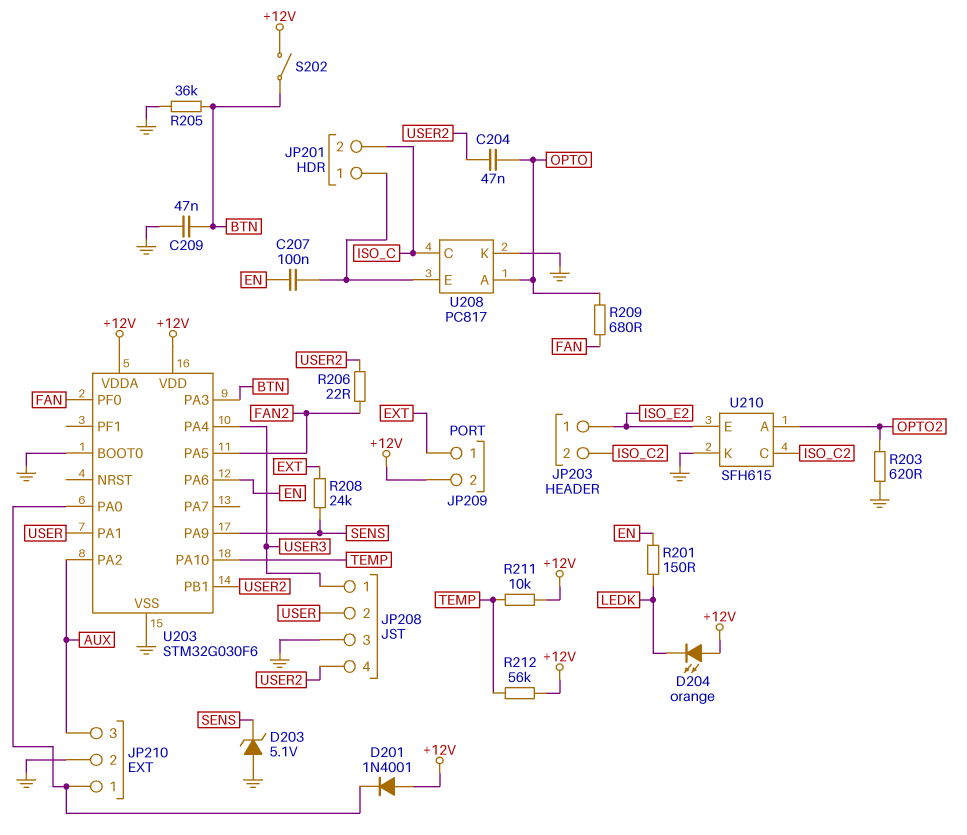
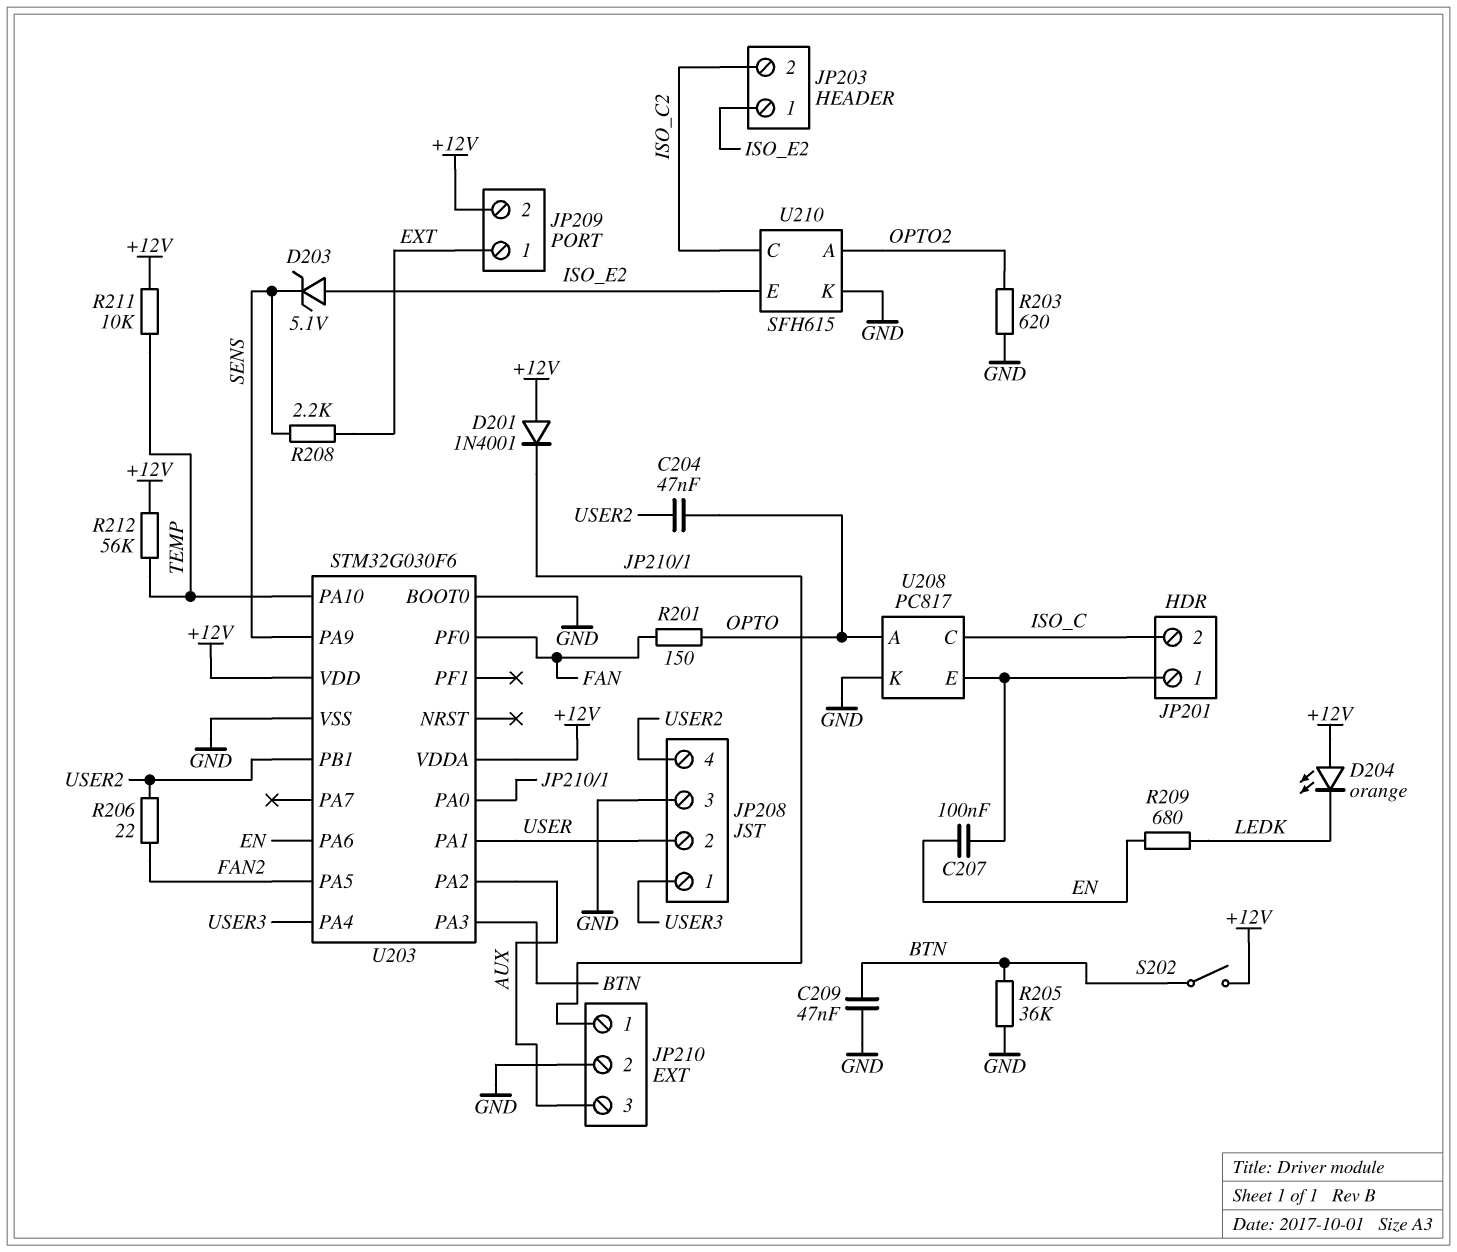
D203: zener 5.1V (A GND, K SENS) -> zener 5.1V (A ISO_E2, K SENS)
R201: 150 (EN, LEDK) -> 150 (FAN, OPTO)
R208: 24k (EXT, SENS) -> 2.2k (EXT, SENS)
R209: 680 (FAN, OPTO) -> 680 (EN, LEDK)

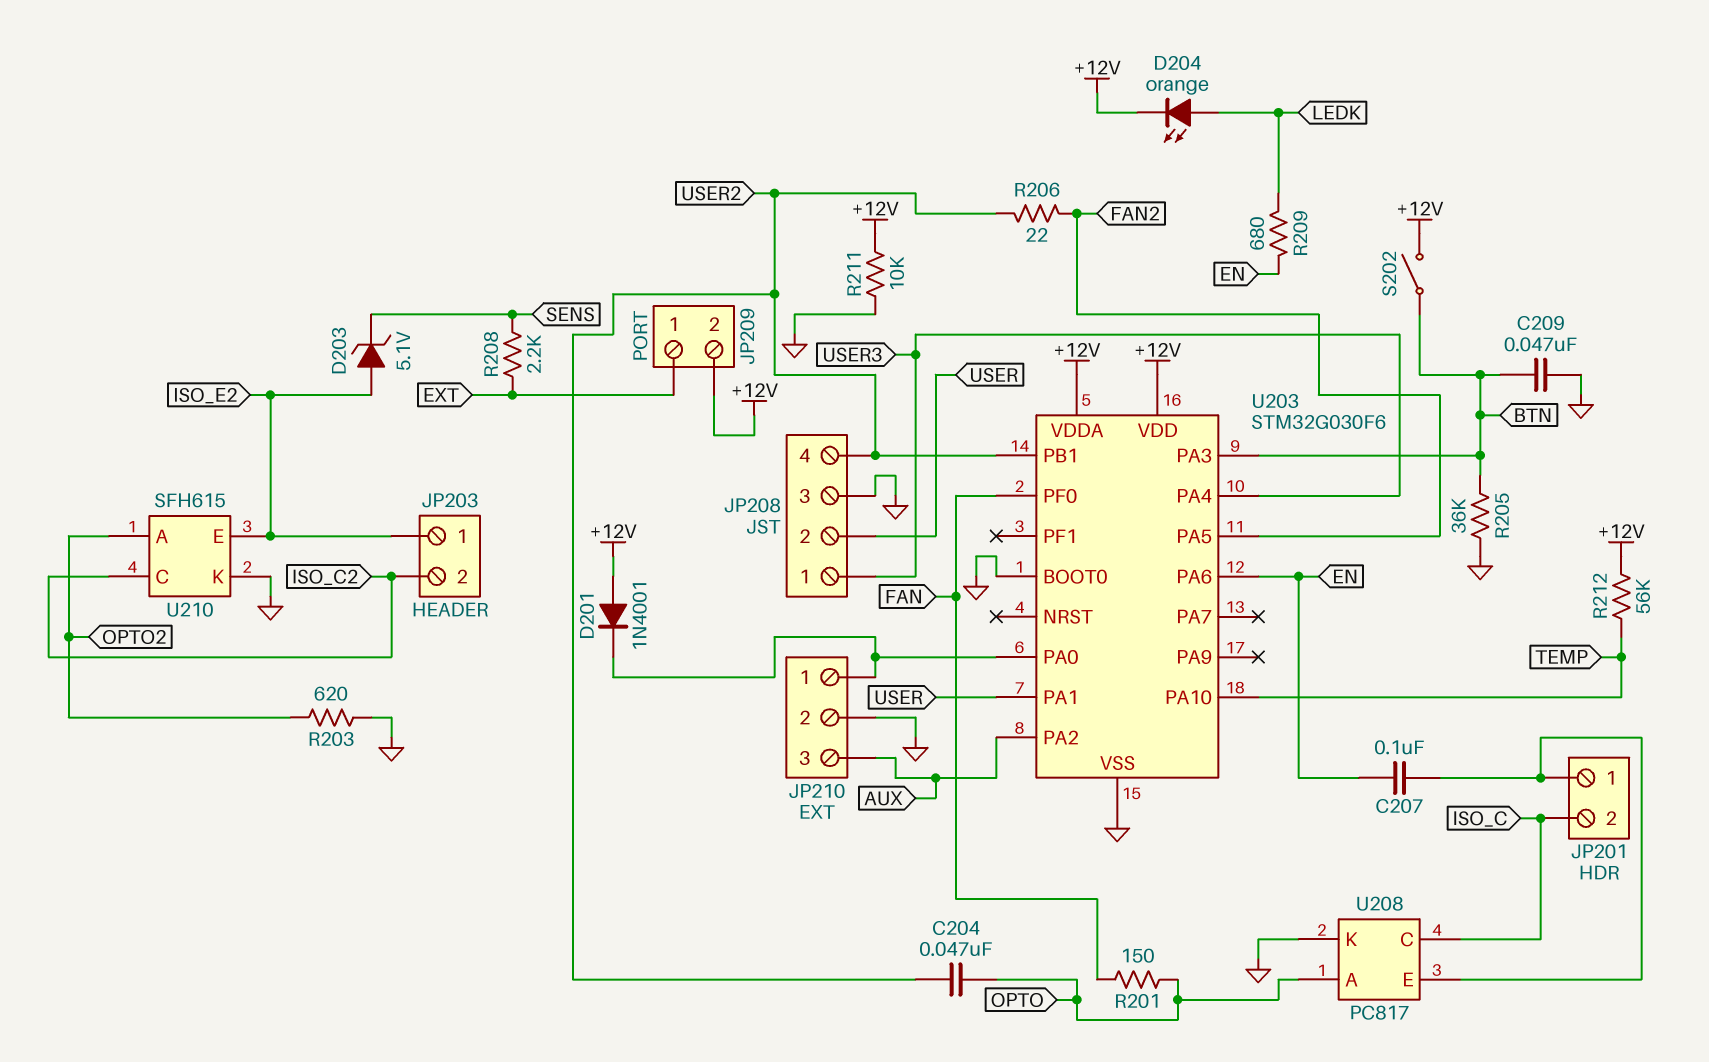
D204: LED orange (A +12V, K LEDK) -> LED orange (A LEDK, K +12V)
R211: 10k (+12V, TEMP) -> 10k (+12V, GND)
U203 pin PA9: SENS -> none

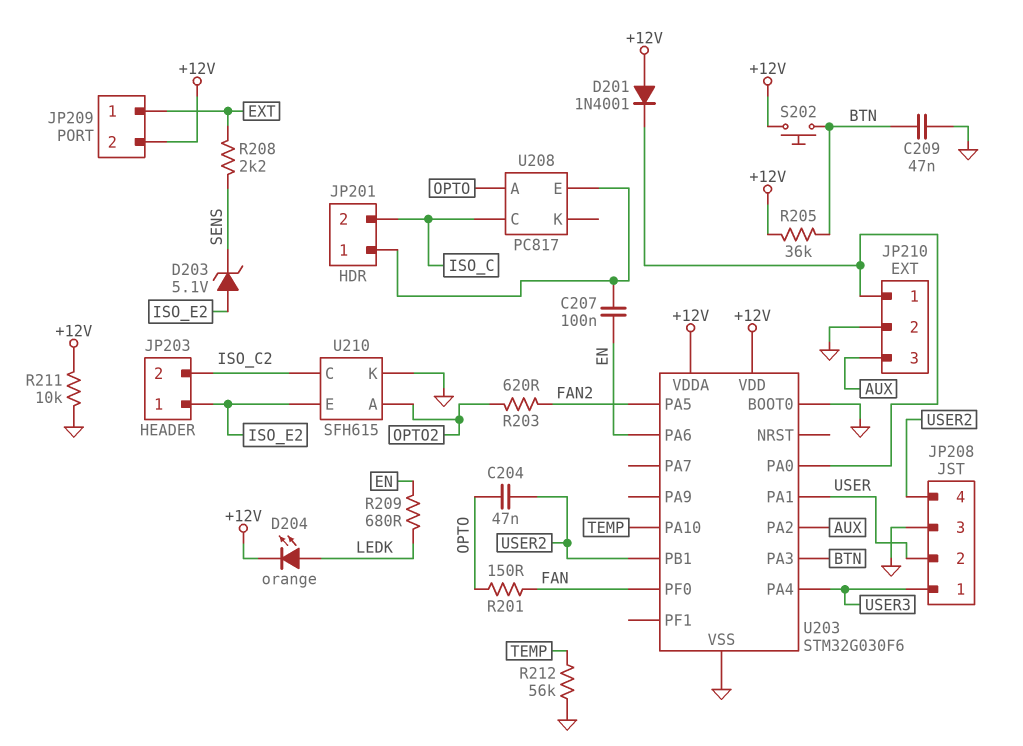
R203: 620 (GND, OPTO2) -> 620 (FAN2, OPTO2)
R205: 36k (BTN, GND) -> 36k (+12V, BTN)
R206: 22 (FAN2, USER2) -> none
R212: 56k (+12V, TEMP) -> 56k (GND, TEMP)
S202: switch (+12V, BTN) -> button (+12V, BTN)
U208 pin K: GND -> none

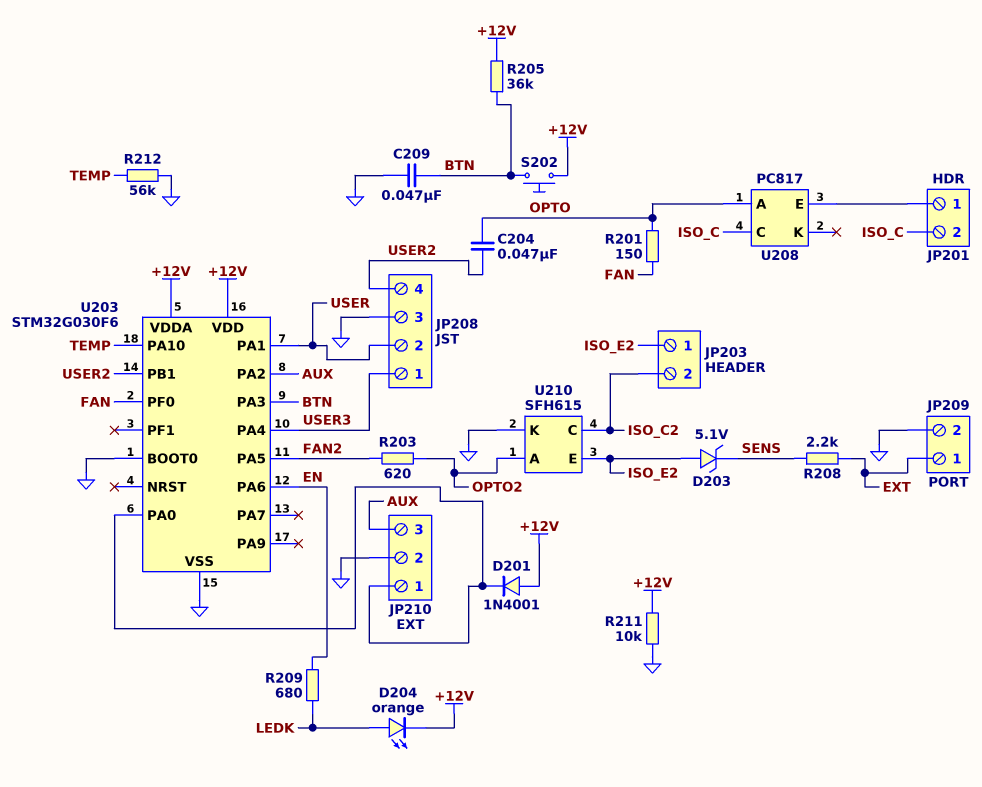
C207: 100nF (EN, JP201/1) -> none
JP209 pin 2: +12V -> GND

